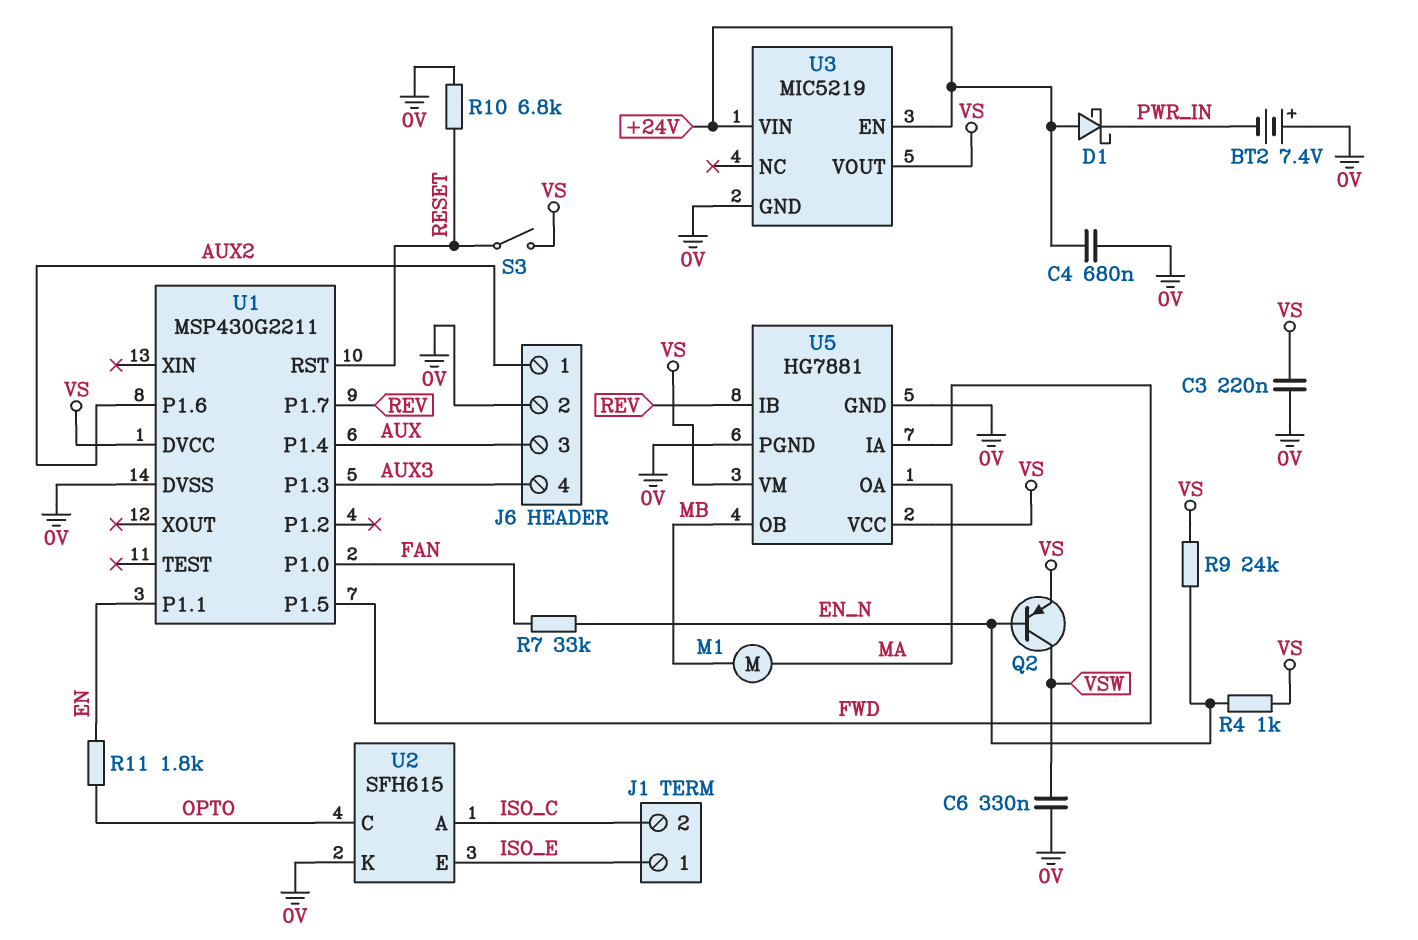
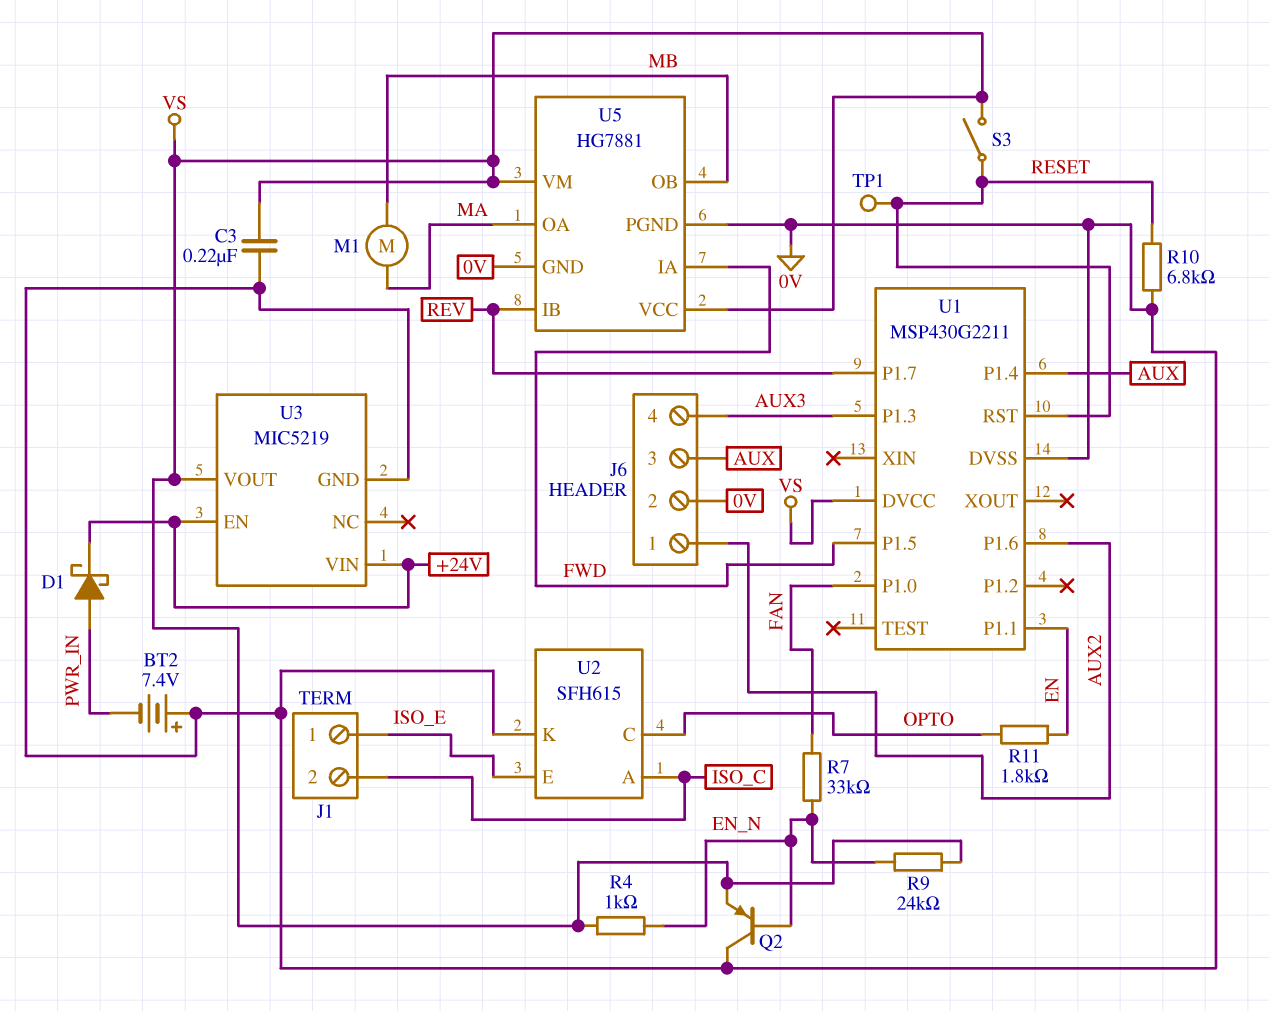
C4: 680nF (+24V, 0V) -> none
C6: 330nF (0V, VSW) -> none
D1: schottky (A +24V, K PWR_IN) -> schottky (A PWR_IN, K +24V)
Q2: PNP (B EN_N, C VSW, E VS) -> PNP (B EN_N, C 0V, E VS)
TP1: none -> test point (RESET)

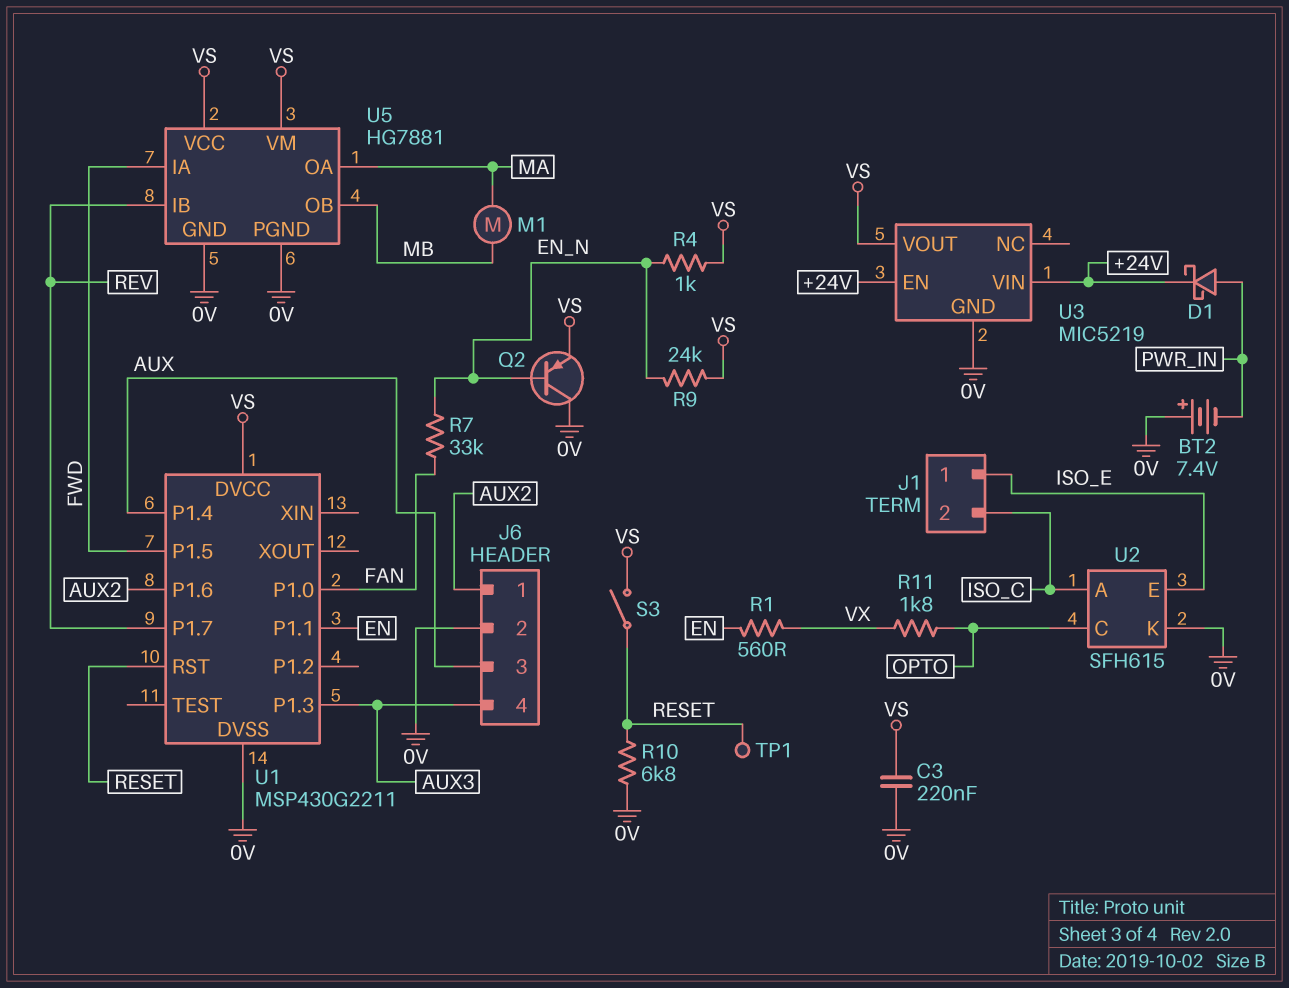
R1: none -> 560 (EN, VX)
R11: 1.8k (EN, OPTO) -> 1.8k (OPTO, VX)

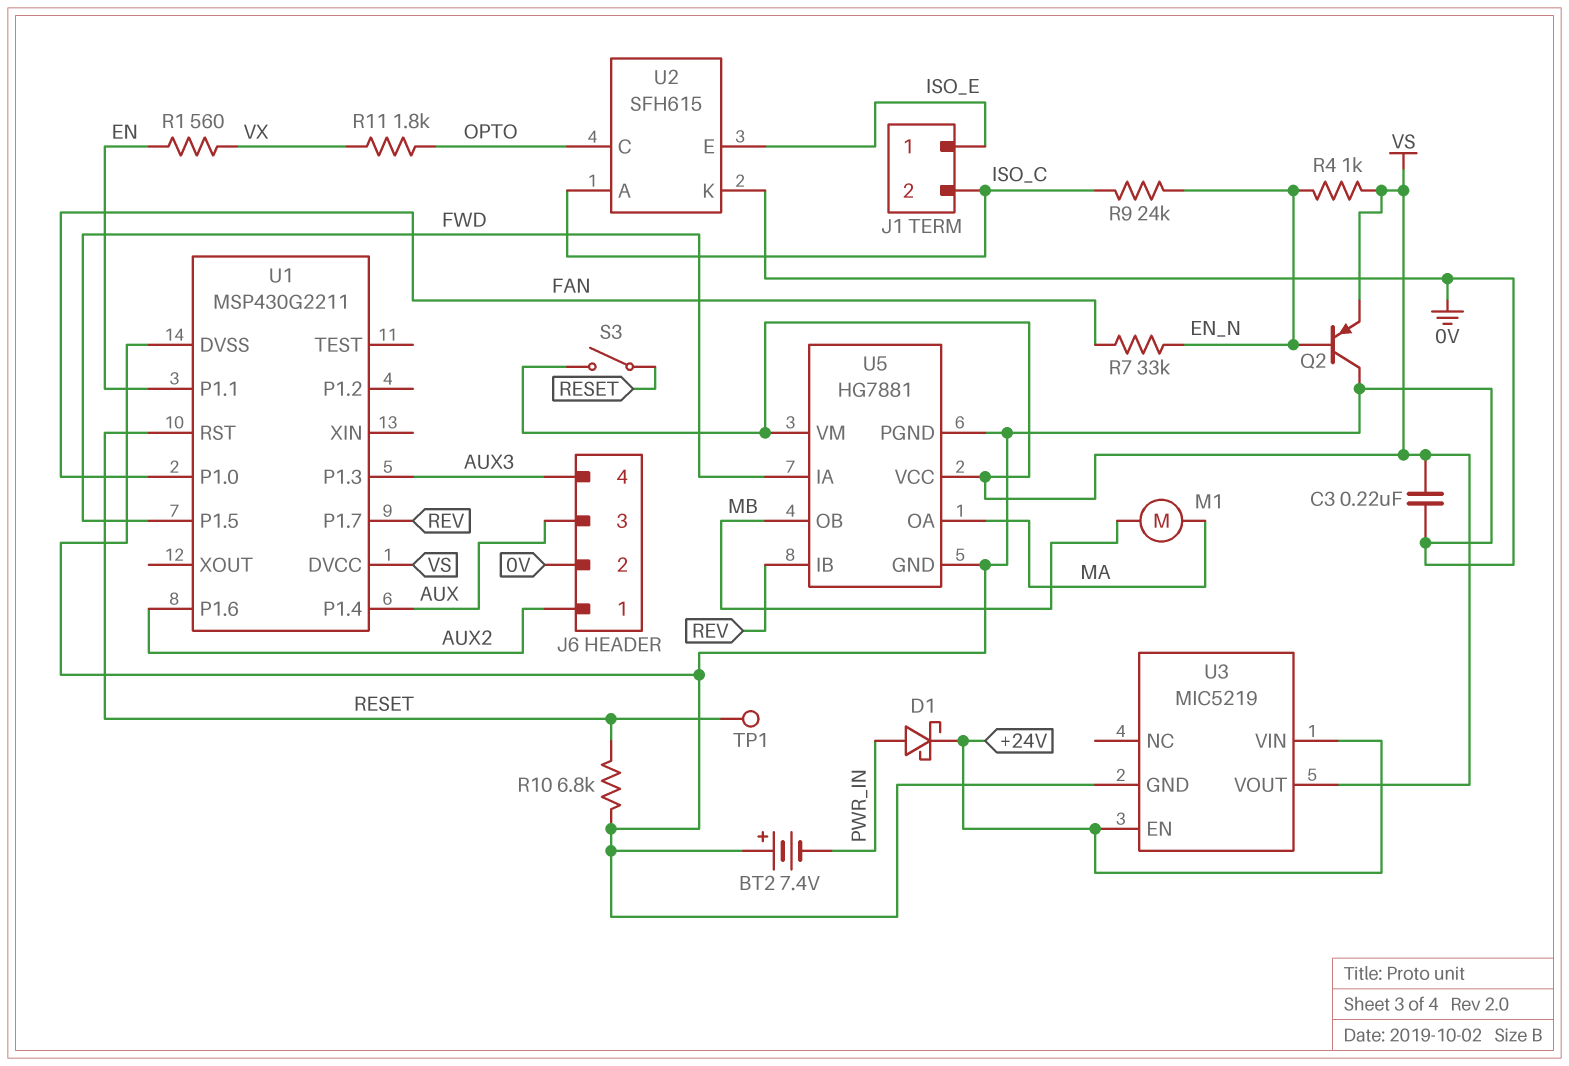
R9: 24k (EN_N, VS) -> 24k (EN_N, ISO_C)

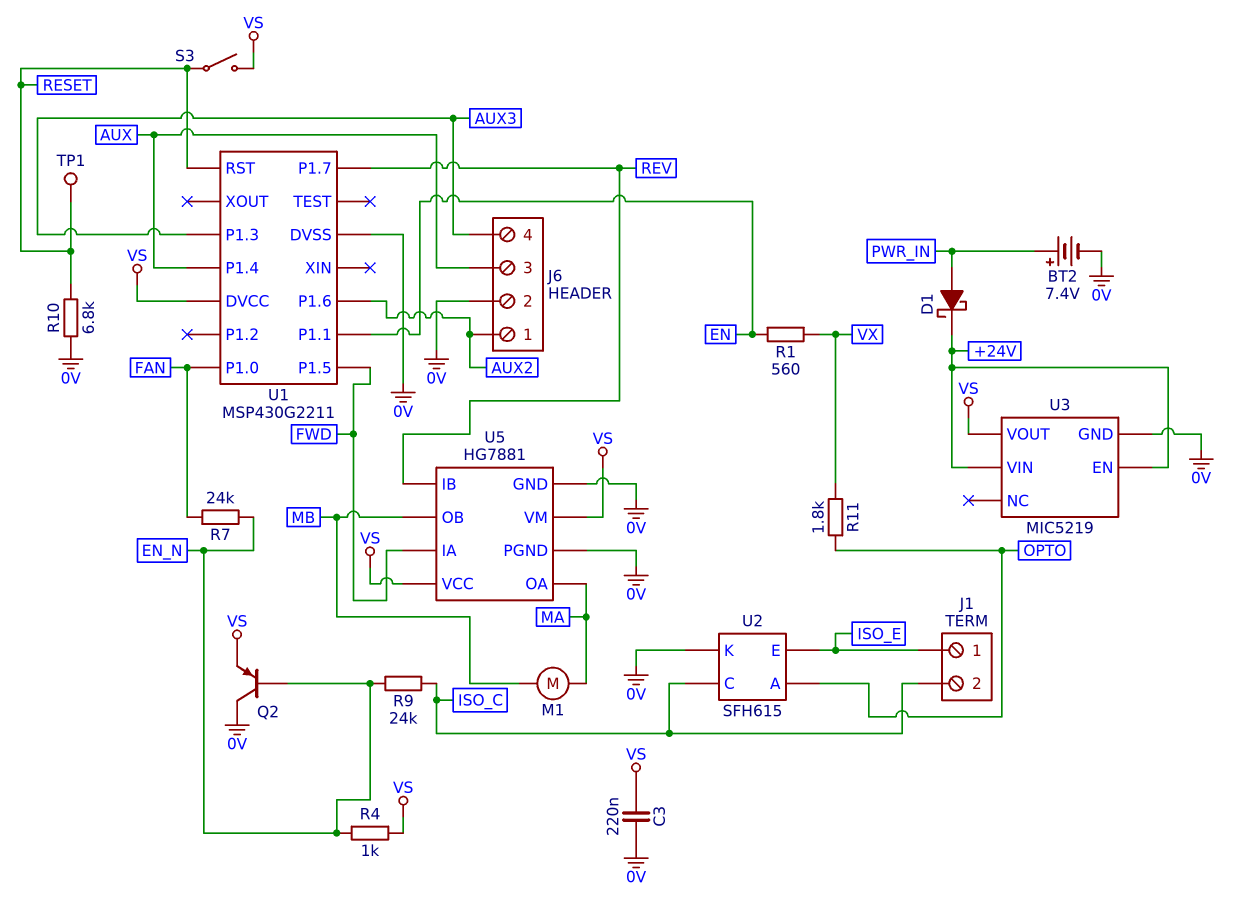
BT2: 7.4V (plus 0V, minus PWR_IN) -> 7.4V (plus PWR_IN, minus 0V)
R7: 33k (EN_N, FAN) -> 24k (EN_N, FAN)
U2 pin A: ISO_C -> OPTO
U2 pin C: OPTO -> ISO_C

